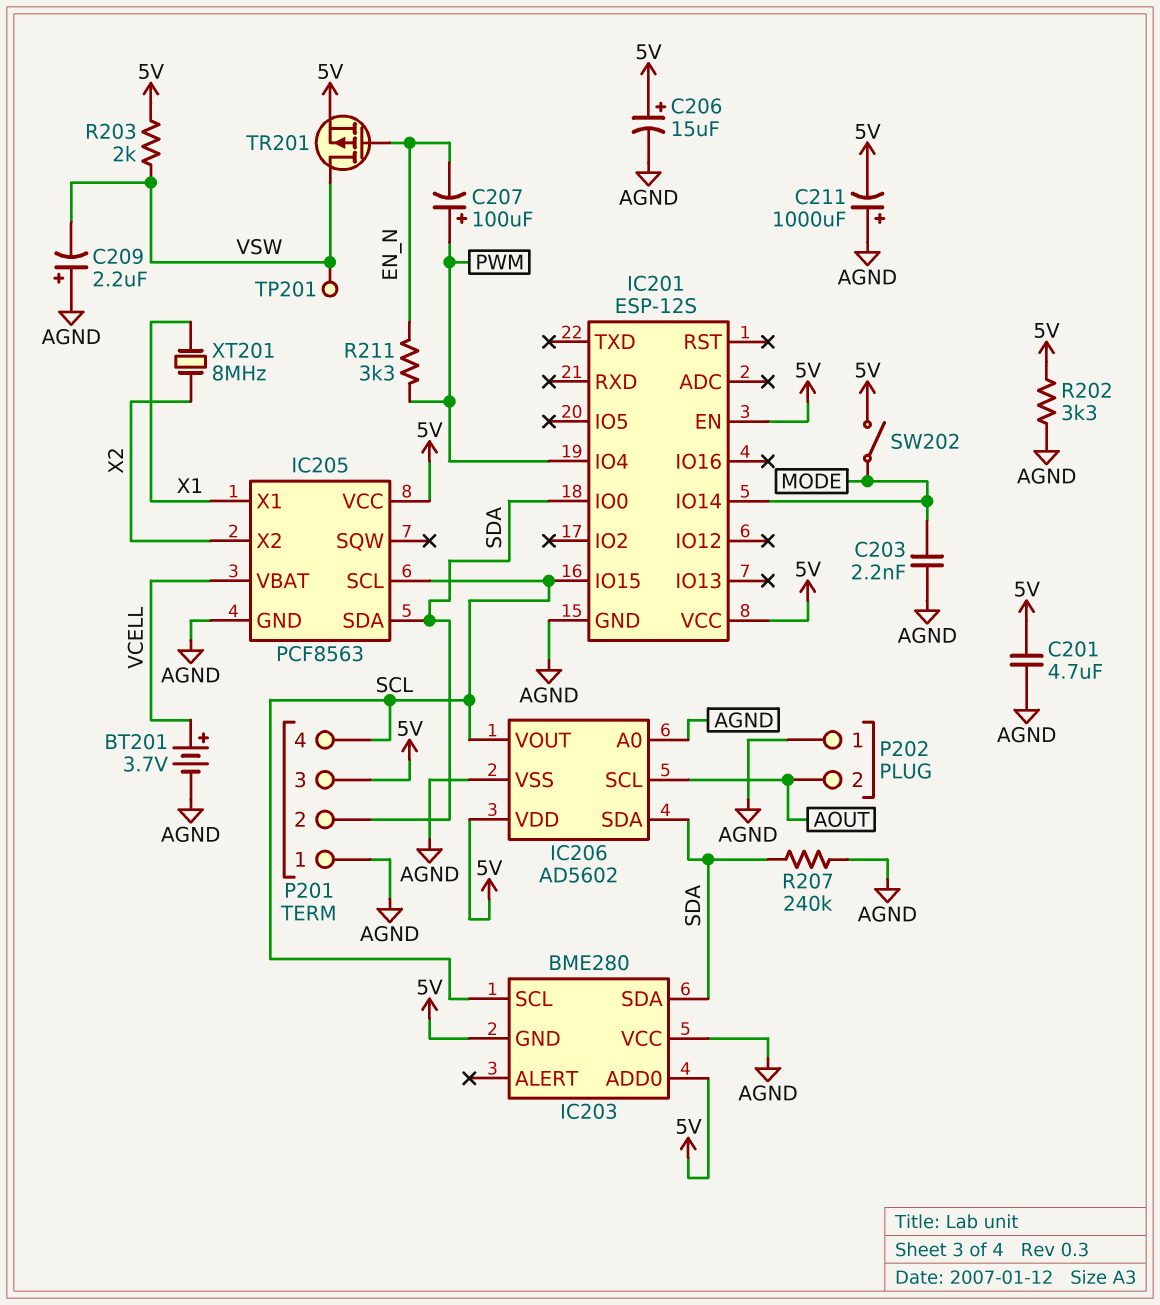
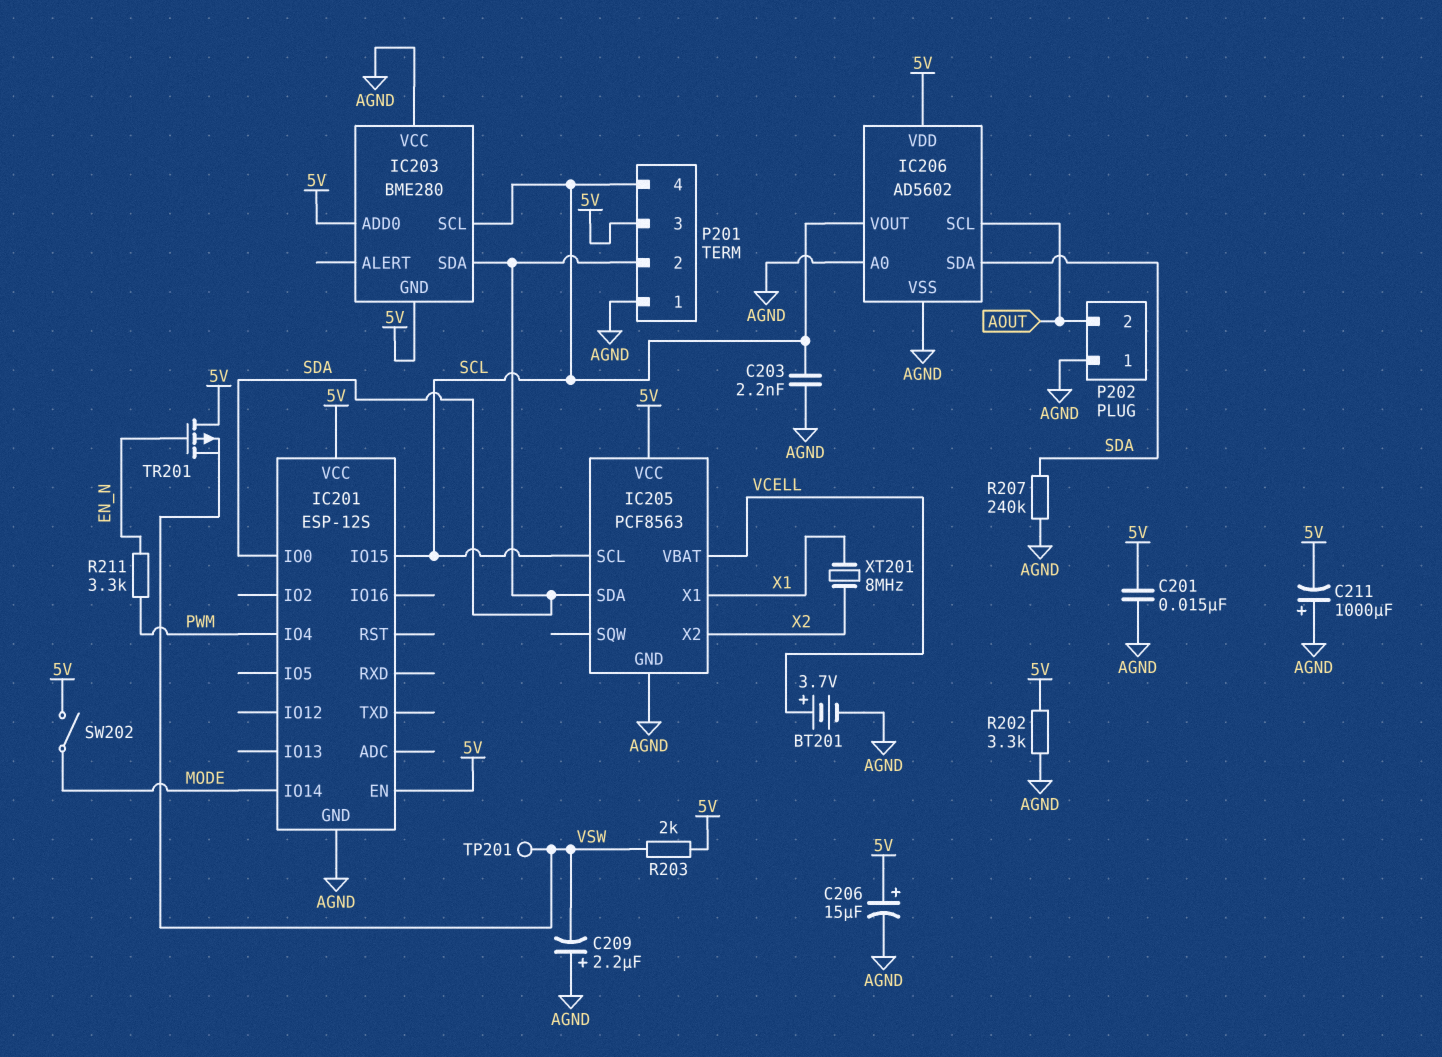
C201: 4.7uF (5V, AGND) -> 15nF (5V, AGND)
C203: 2.2nF (AGND, MODE) -> 2.2nF (AGND, SCL)
C207: 100uF (plus PWM, minus EN_N) -> none
TR201: PMOS (G EN_N, D VSW, S 5V) -> PMOS (G EN_N, D 5V, S VSW)

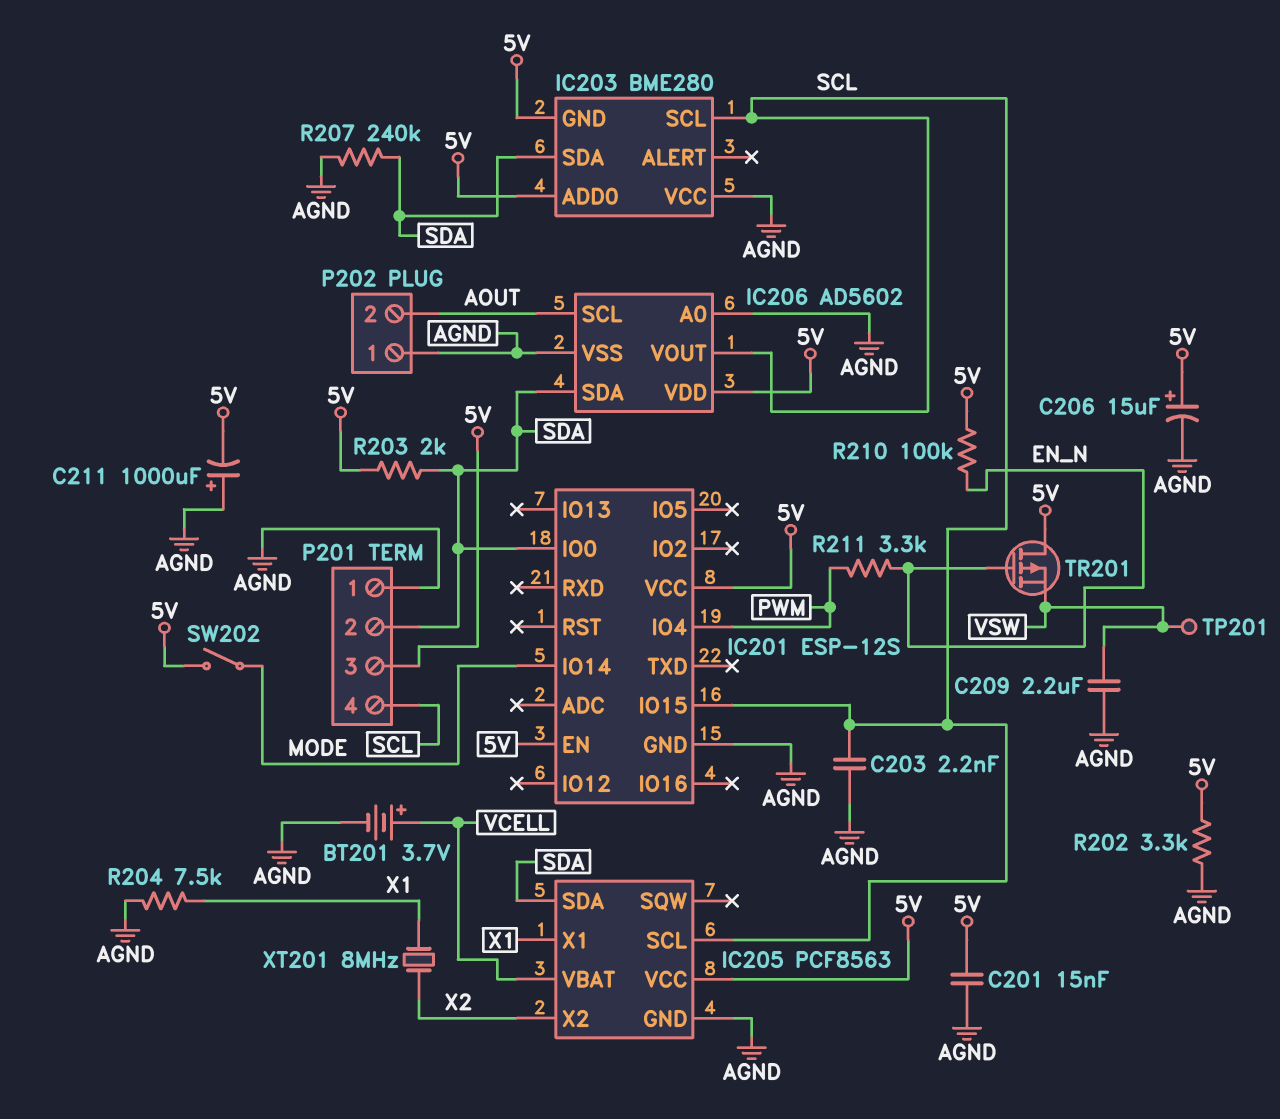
C209: 2.2uF (plus AGND, minus VSW) -> 2.2uF (AGND, VSW)
R203: 2k (5V, VSW) -> 2k (5V, SDA)
R204: none -> 7.5k (AGND, X1)
R210: none -> 100k (5V, EN_N)

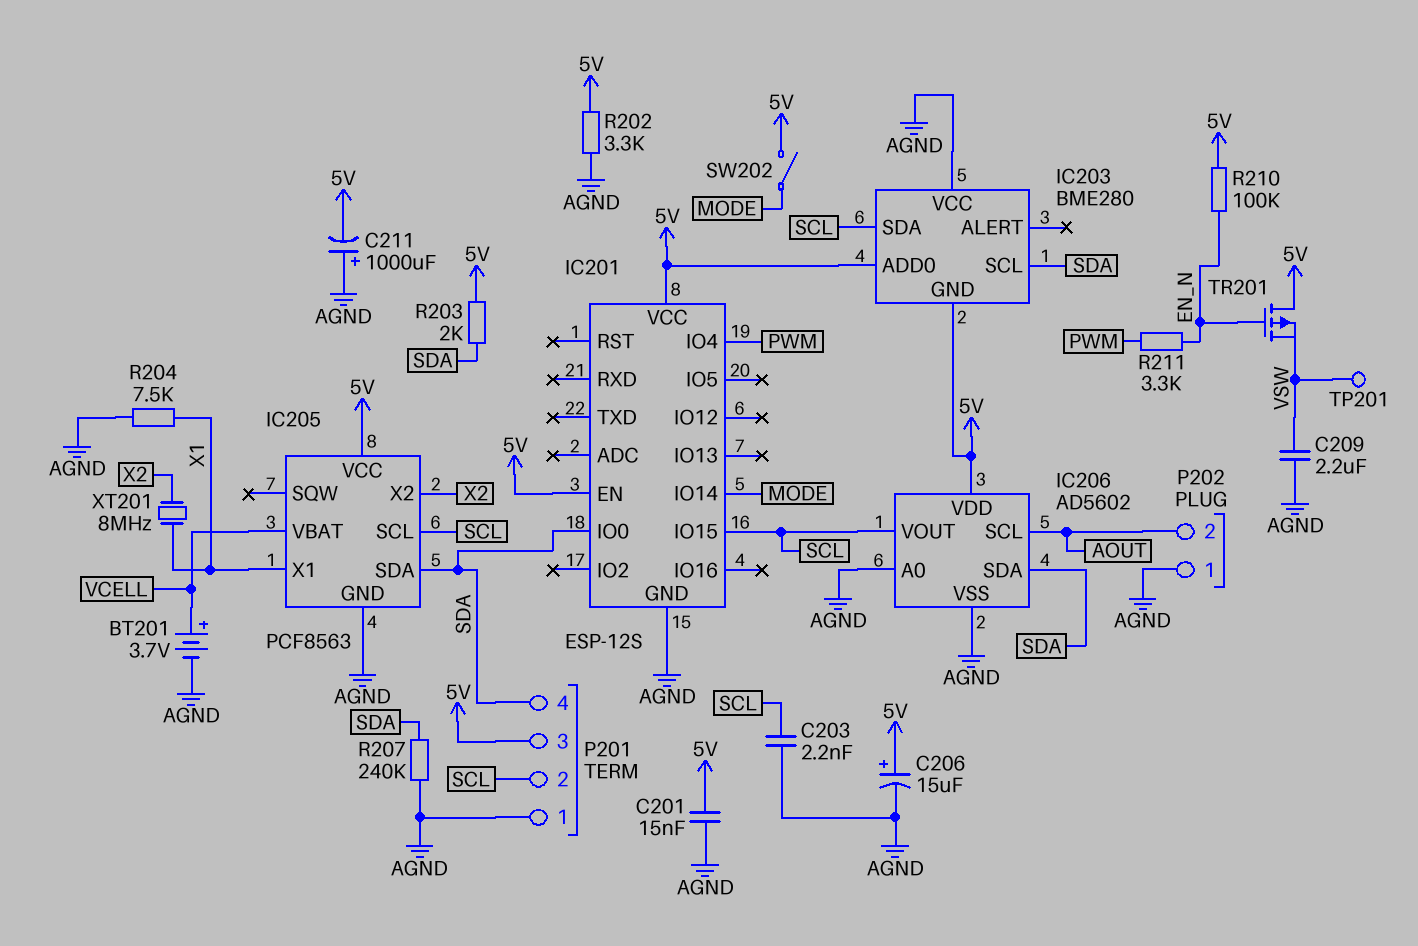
IC203 pin SCL: SCL -> SDA
IC203 pin SDA: SDA -> SCL
P201 pin 2: SDA -> SCL
P201 pin 4: SCL -> SDA

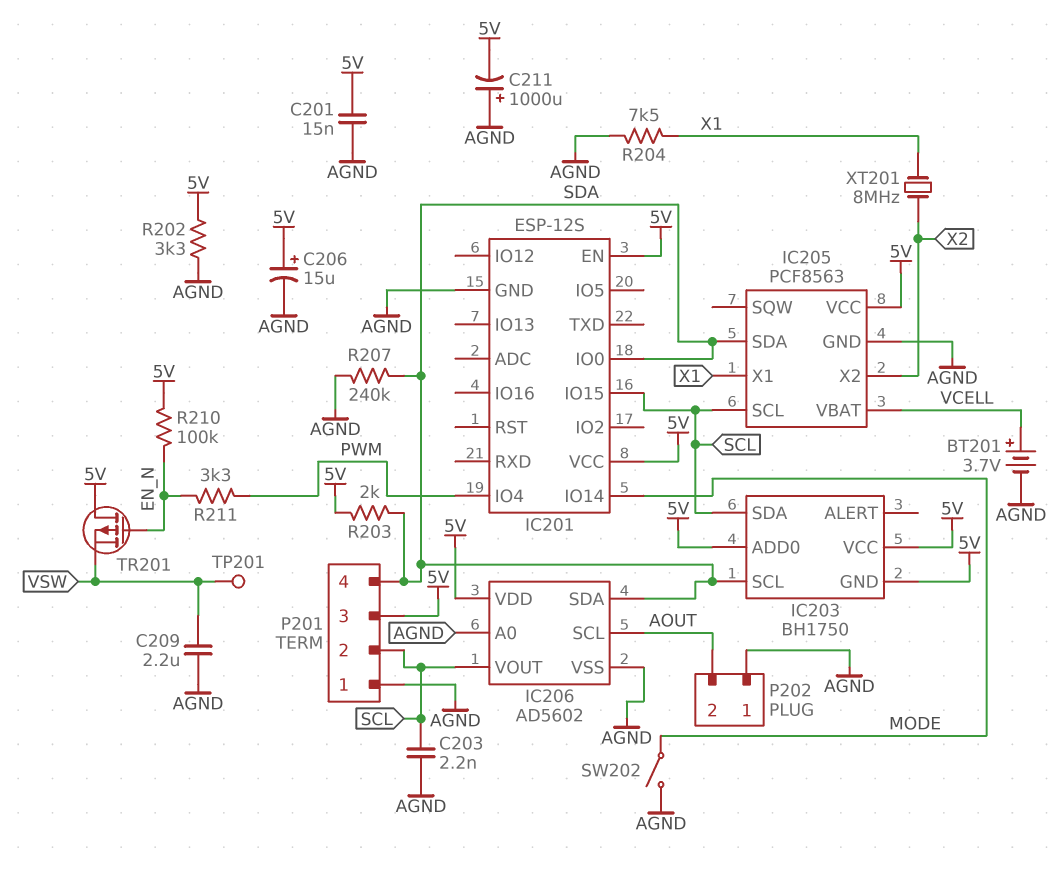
IC203: BME280 -> BH1750
IC203 pin VCC: AGND -> 5V
SW202: switch (5V, MODE) -> switch (AGND, MODE)

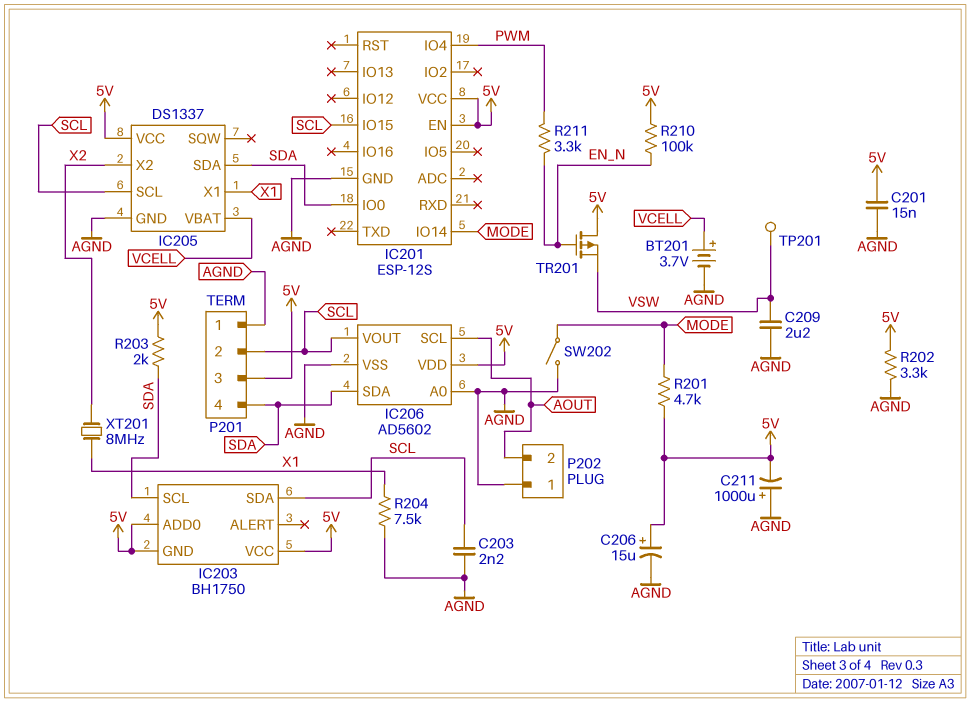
IC205: PCF8563 -> DS1337
R201: none -> 4.7k (5V, MODE)
R207: 240k (AGND, SDA) -> none

